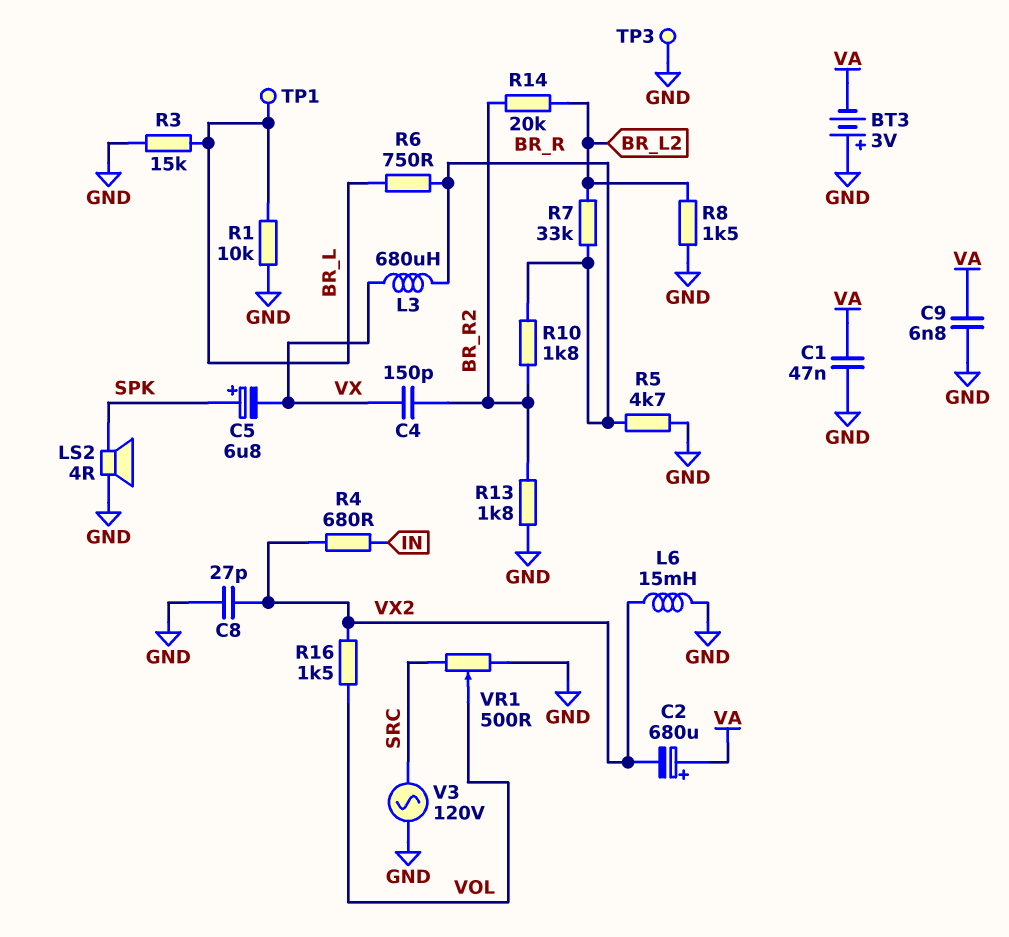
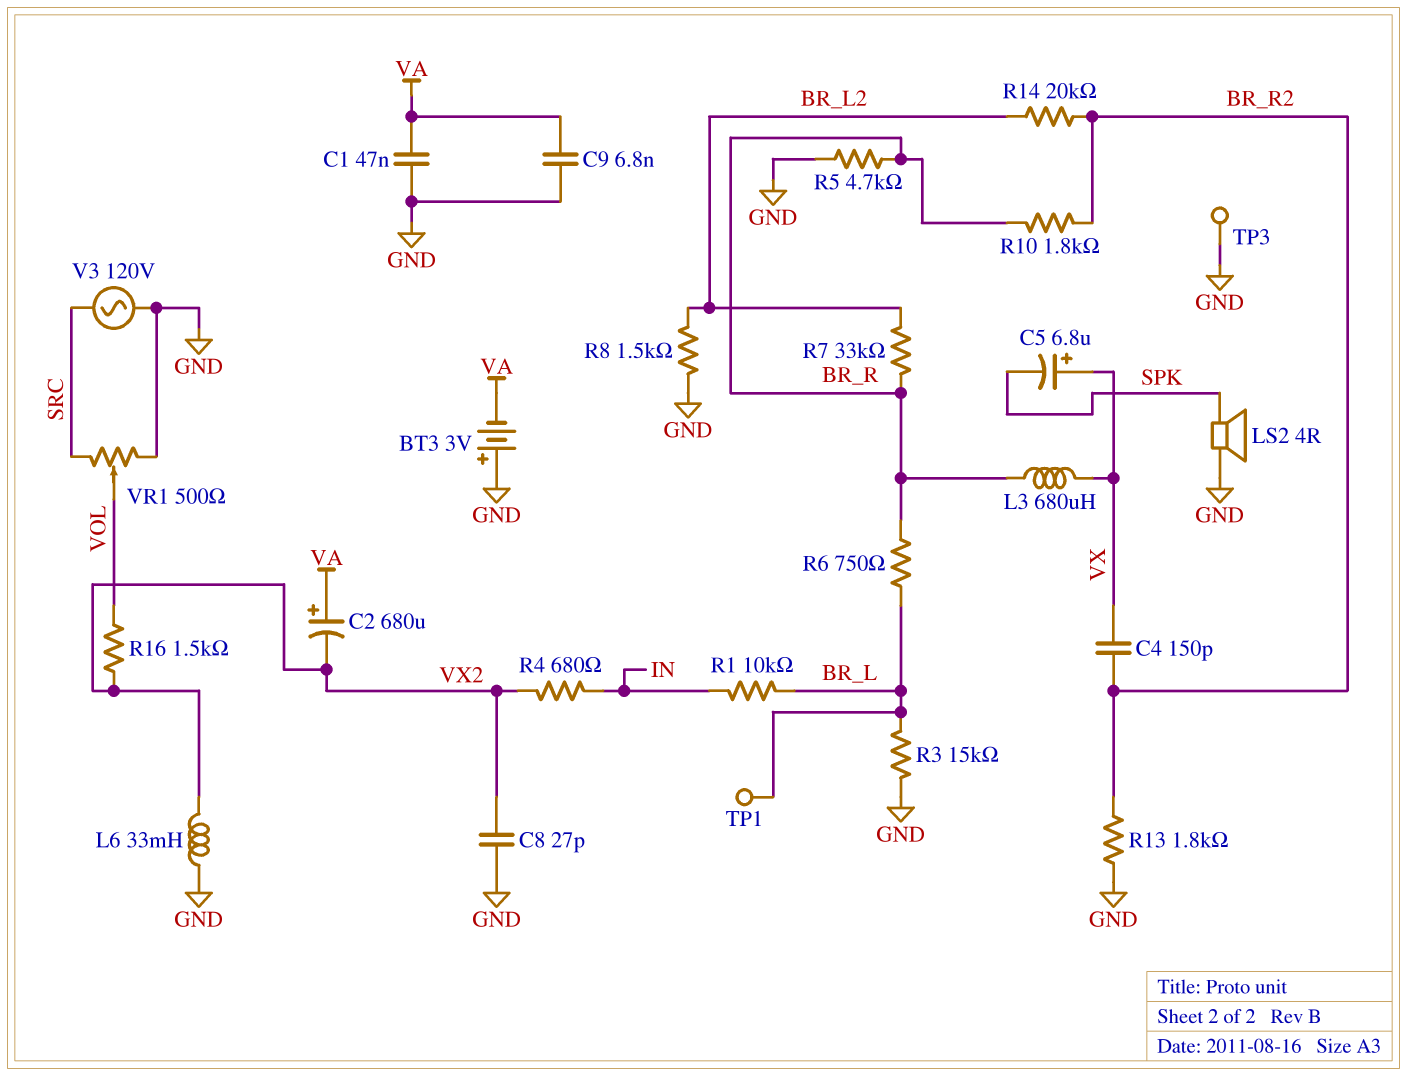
C5: 6.8uF (plus SPK, minus VX) -> 6.8uF (plus VX, minus SPK)
L6: 15mH (GND, VX2) -> 33mH (GND, VX2)
R1: 10k (BR_L, GND) -> 10k (BR_L, IN)

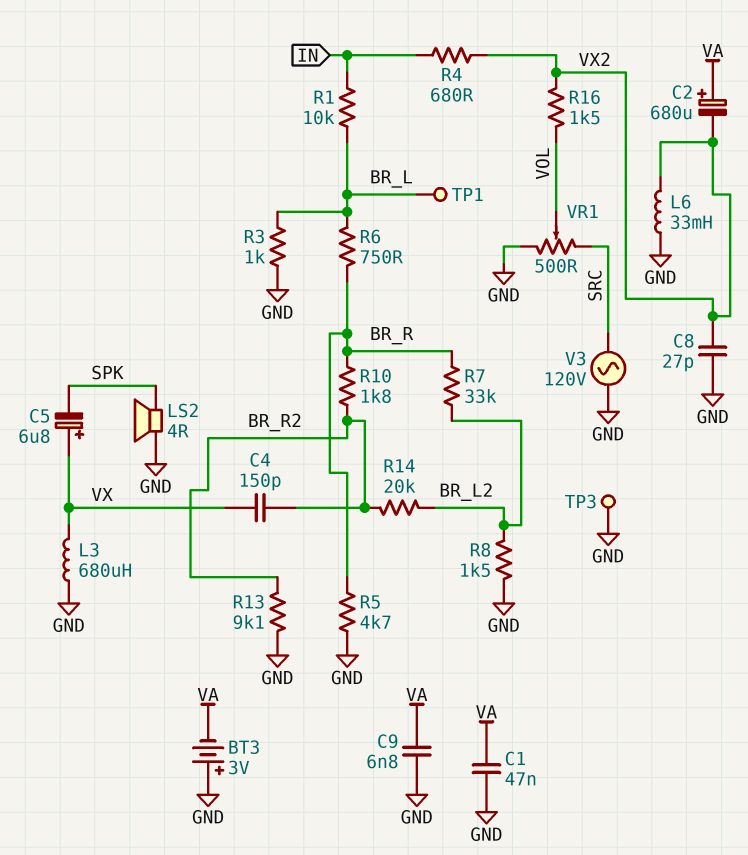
L3: 680uH (BR_R, VX) -> 680uH (GND, VX)
R3: 15k (BR_L, GND) -> 1k (BR_L, GND)
R13: 1.8k (BR_R2, GND) -> 9.1k (BR_R2, GND)

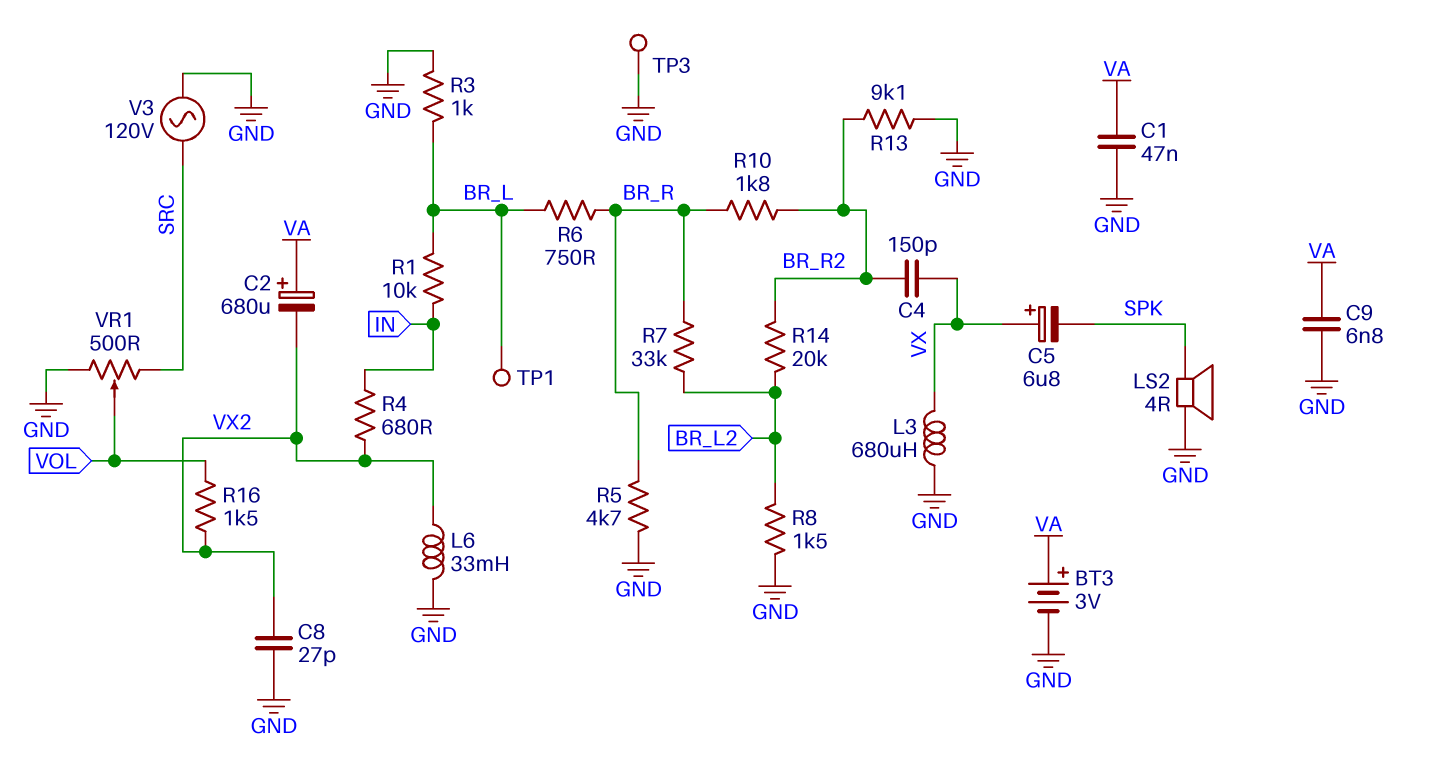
BT3: 3V (plus GND, minus VA) -> 3V (plus VA, minus GND)

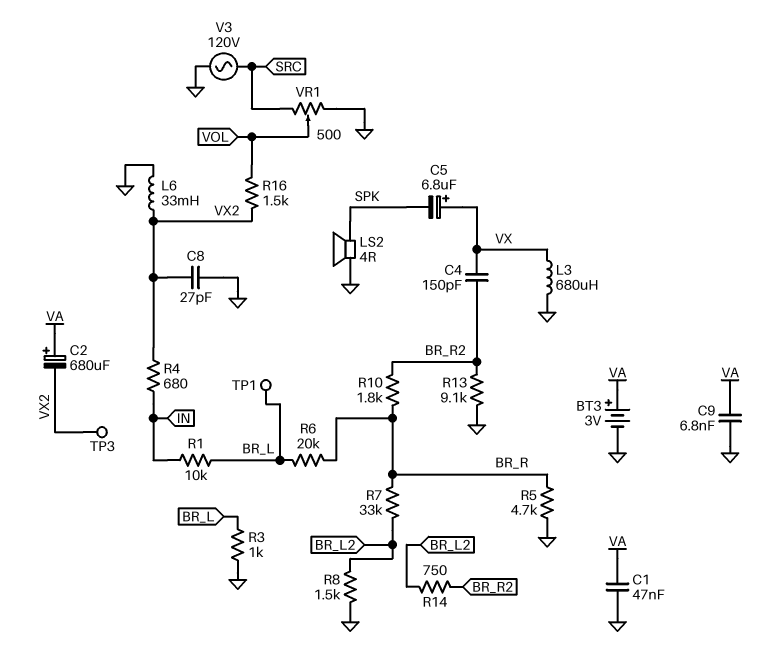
R6: 750 (BR_L, BR_R) -> 20k (BR_L, BR_R)
R14: 20k (BR_L2, BR_R2) -> 750 (BR_L2, BR_R2)
TP3: test point (GND) -> test point (VX2)

